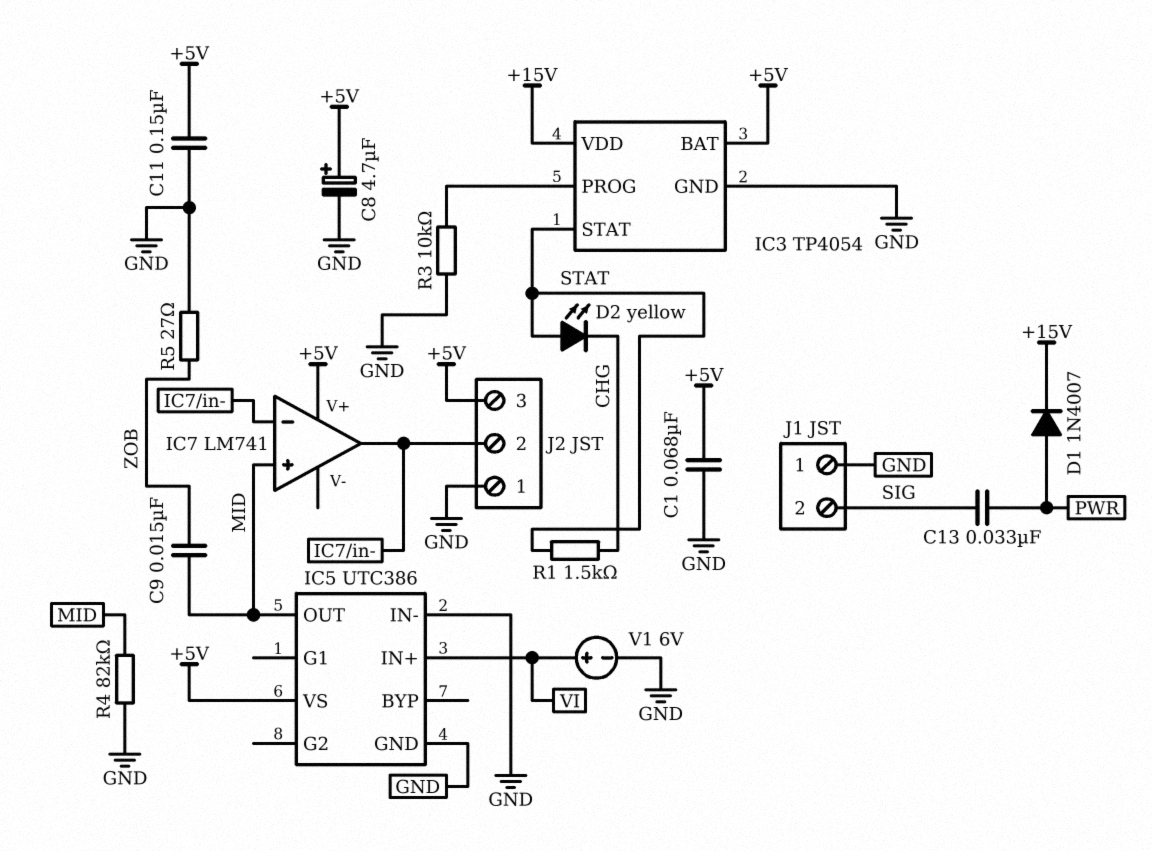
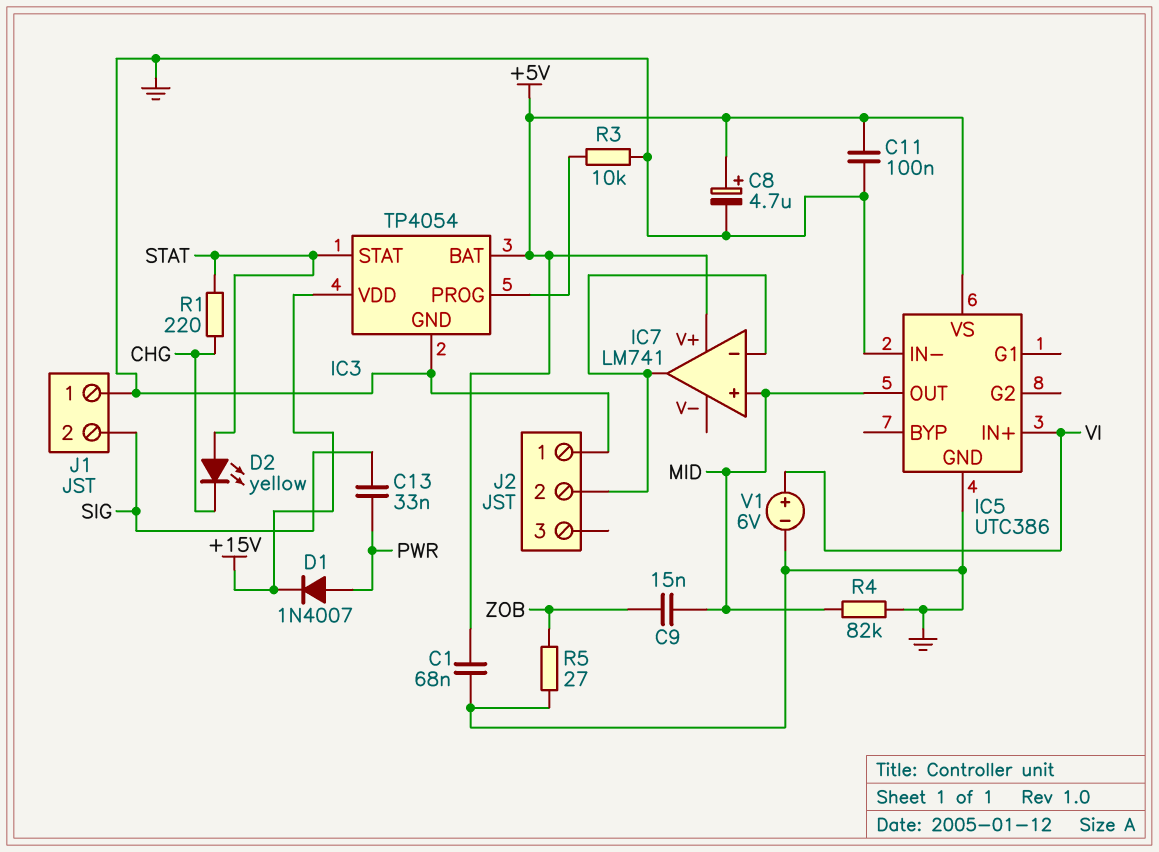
C11: 150nF (+5V, GND) -> 100nF (+5V, GND)
J2 pin 3: +5V -> none
R1: 1.5k (CHG, STAT) -> 220 (CHG, STAT)

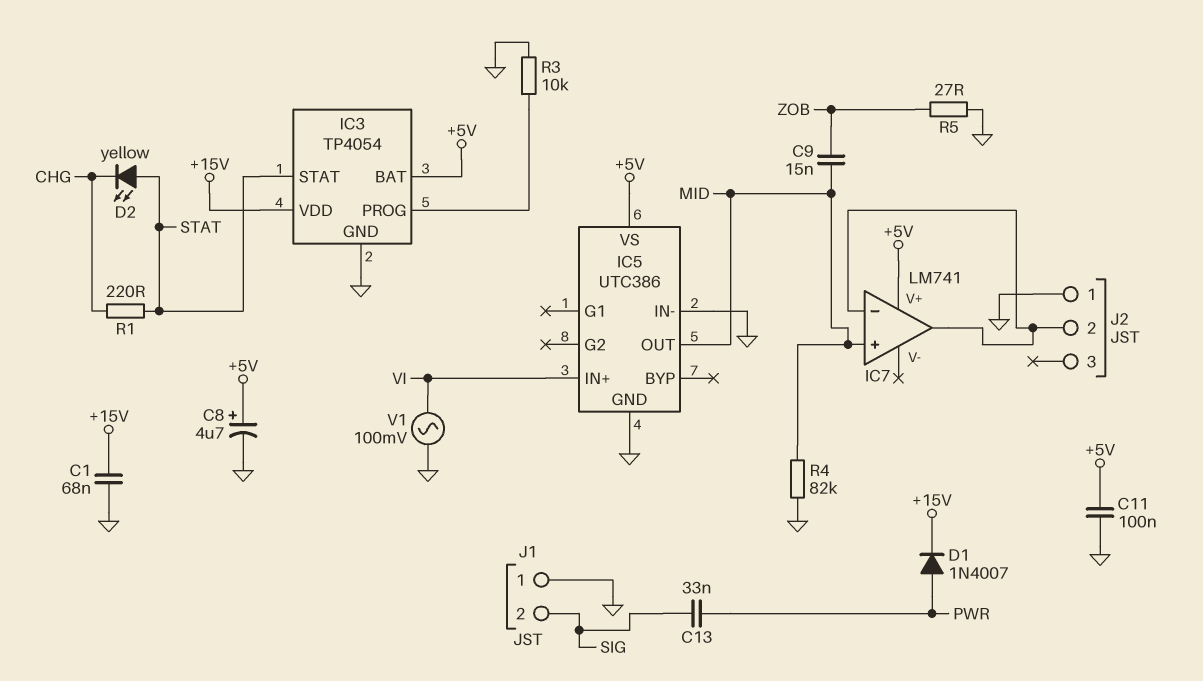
C1: 68nF (+5V, GND) -> 68nF (+15V, GND)
V1: 6V (plus VI, minus GND) -> AC 100mV (GND, VI)

